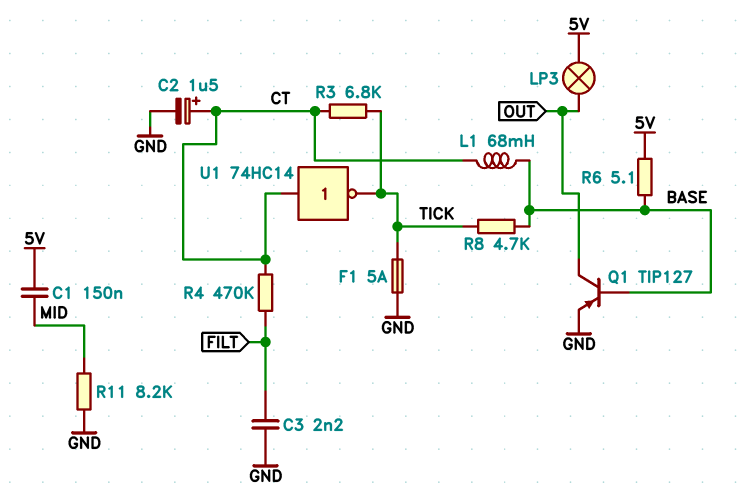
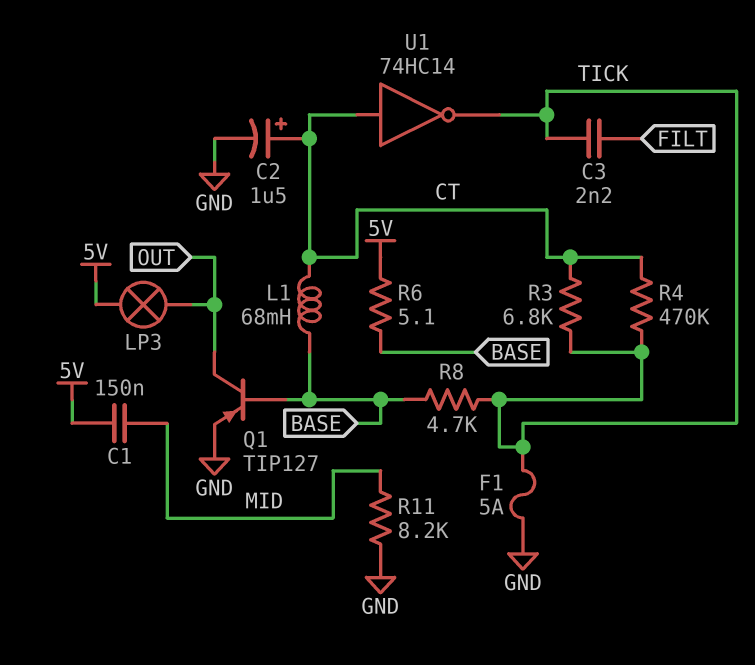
C3: 2.2nF (FILT, GND) -> 2.2nF (FILT, TICK)
R4: 470k (CT, FILT) -> 470k (CT, TICK)

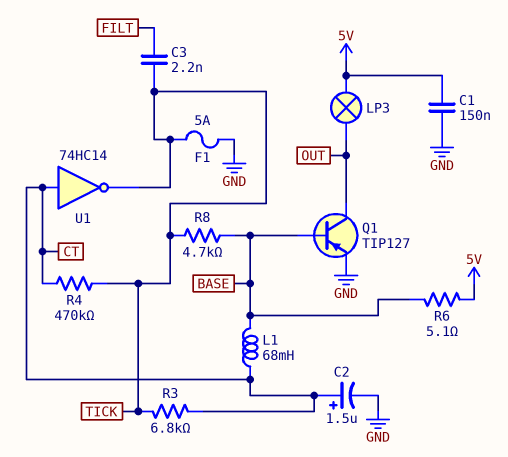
C1: 150nF (5V, MID) -> 150nF (5V, GND)
R11: 8.2k (GND, MID) -> none

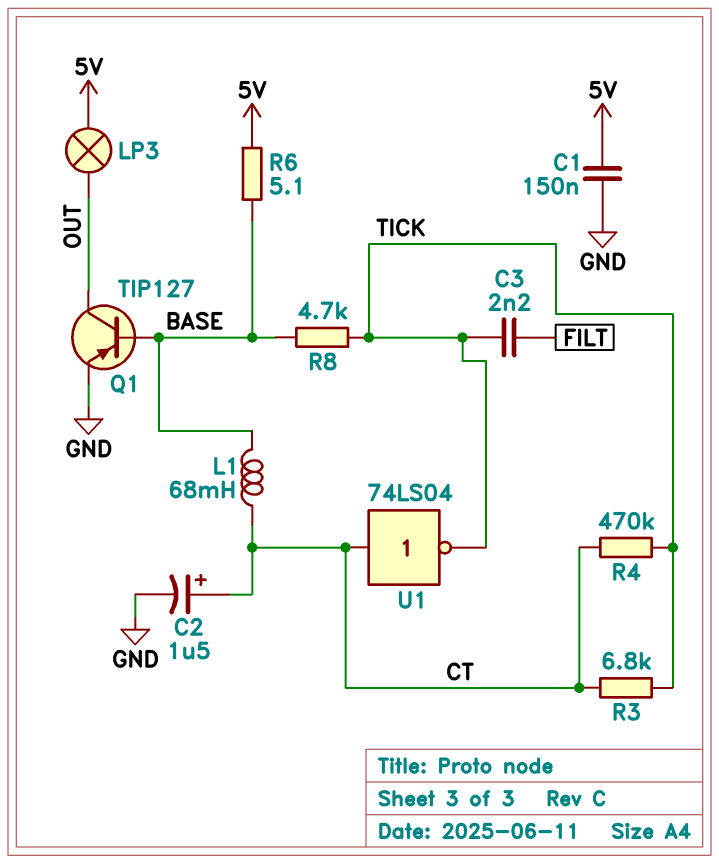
F1: 5A (GND, TICK) -> none
U1: NOT 74HC14 (in CT, out TICK) -> NOT 74LS04 (in CT, out TICK)

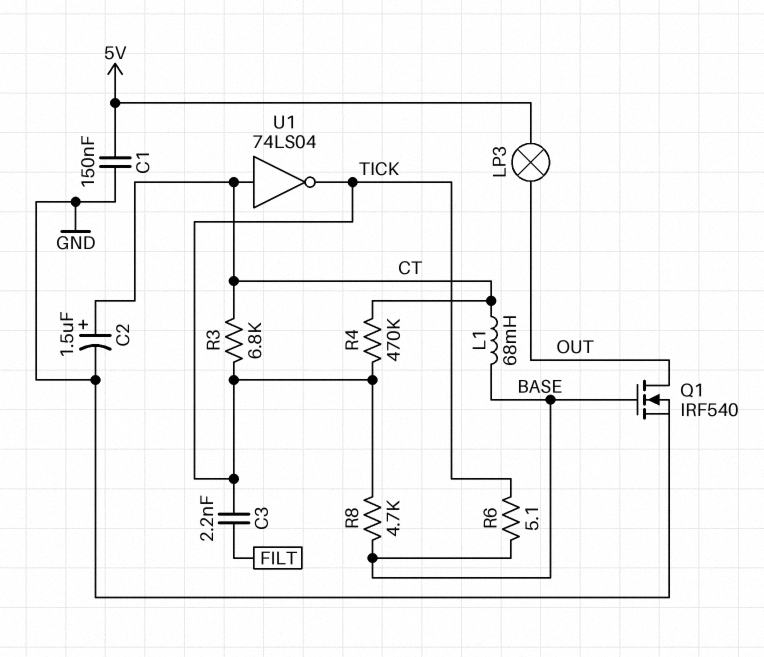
Q1: PNP TIP127 (B BASE, C OUT, E GND) -> NMOS IRF540 (G BASE, D OUT, S GND)
R6: 5.1 (5V, BASE) -> 5.1 (BASE, TICK)

